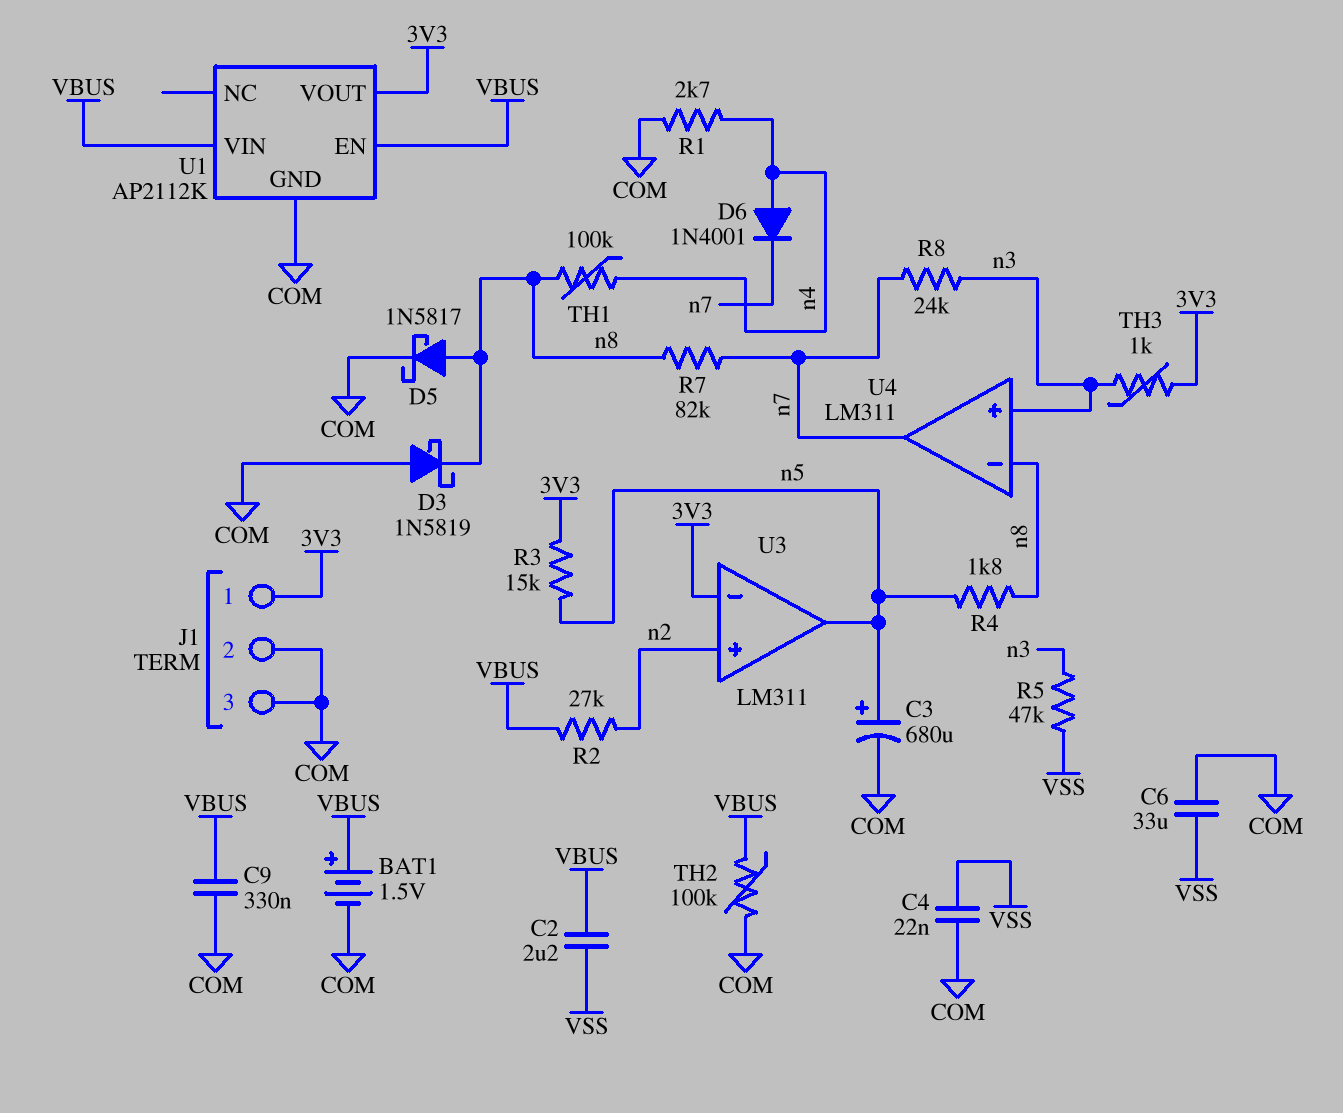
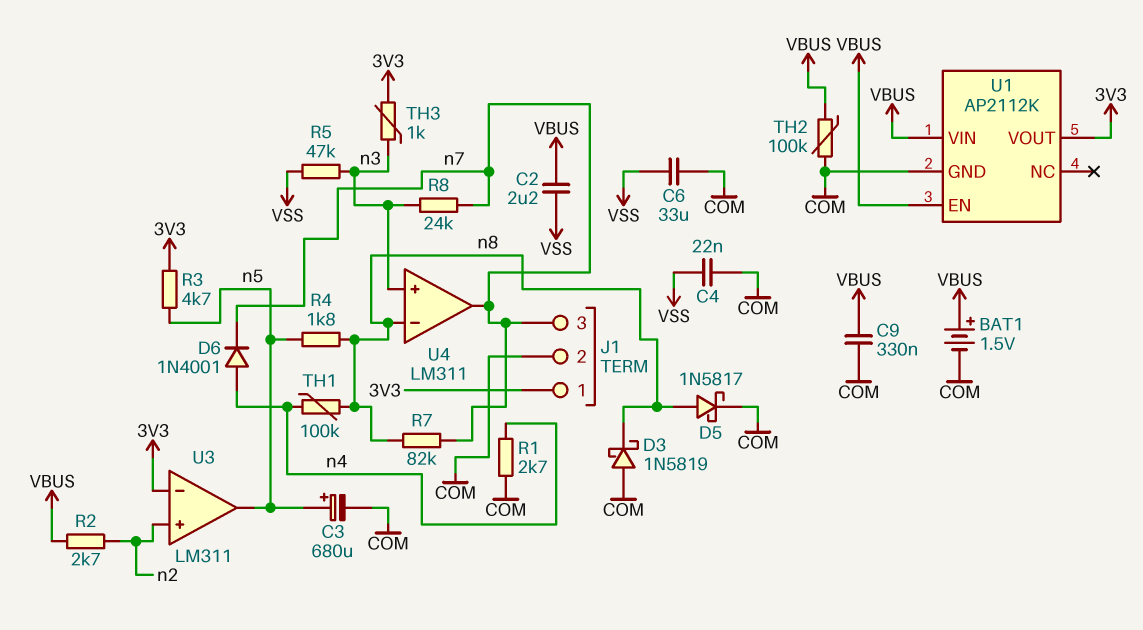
J1 pin 3: COM -> n7
R2: 27k (VBUS, n2) -> 2.7k (VBUS, n2)
R3: 15k (3V3, n5) -> 4.7k (3V3, n5)

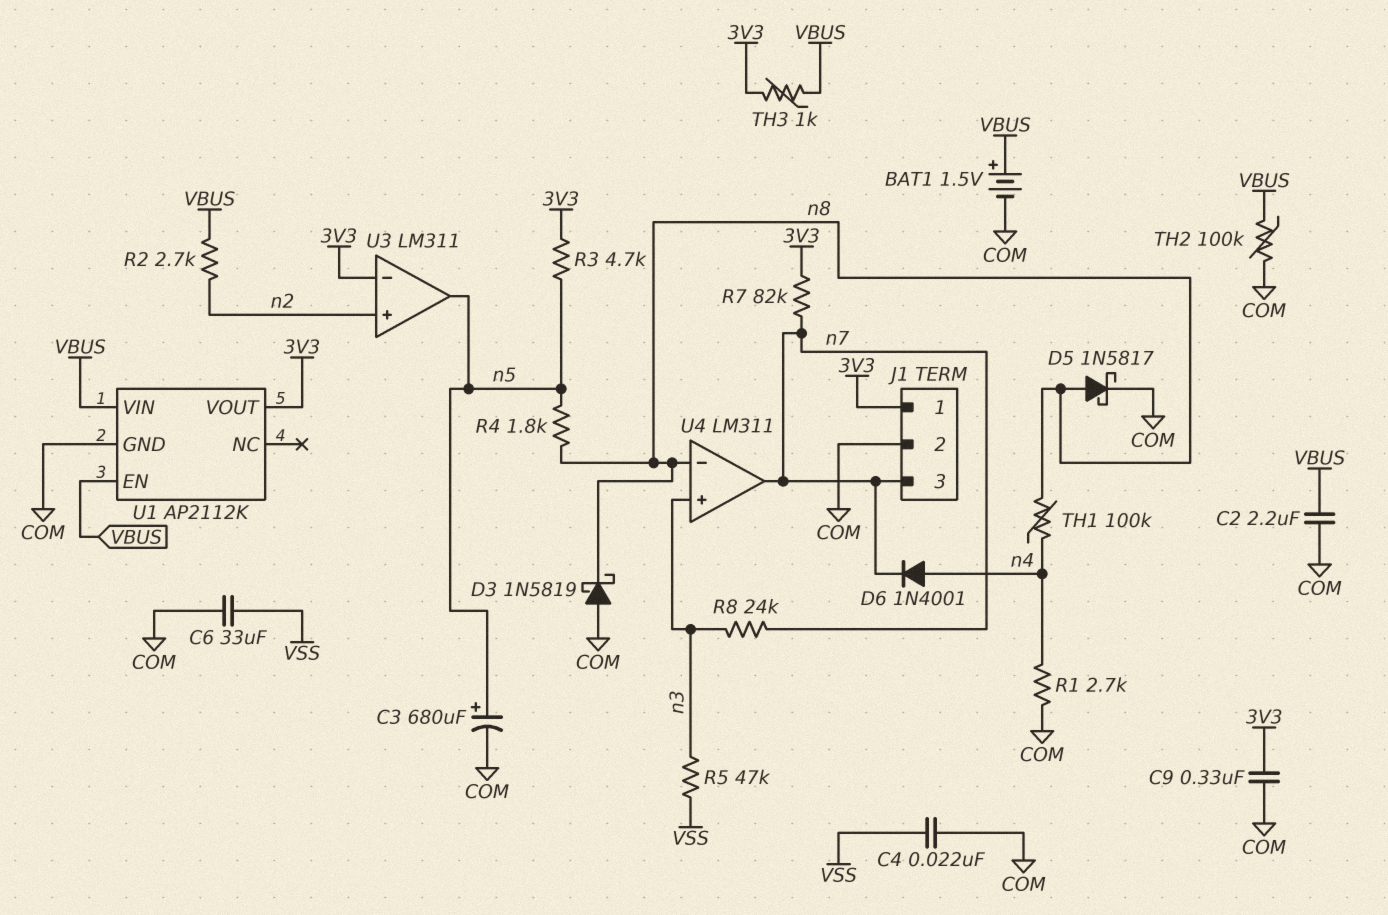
C2: 2.2uF (VBUS, VSS) -> 2.2uF (COM, VBUS)
C9: 330nF (COM, VBUS) -> 330nF (3V3, COM)
R7: 82k (n7, n8) -> 82k (3V3, n7)
TH3: 1k (3V3, n3) -> 1k (3V3, VBUS)

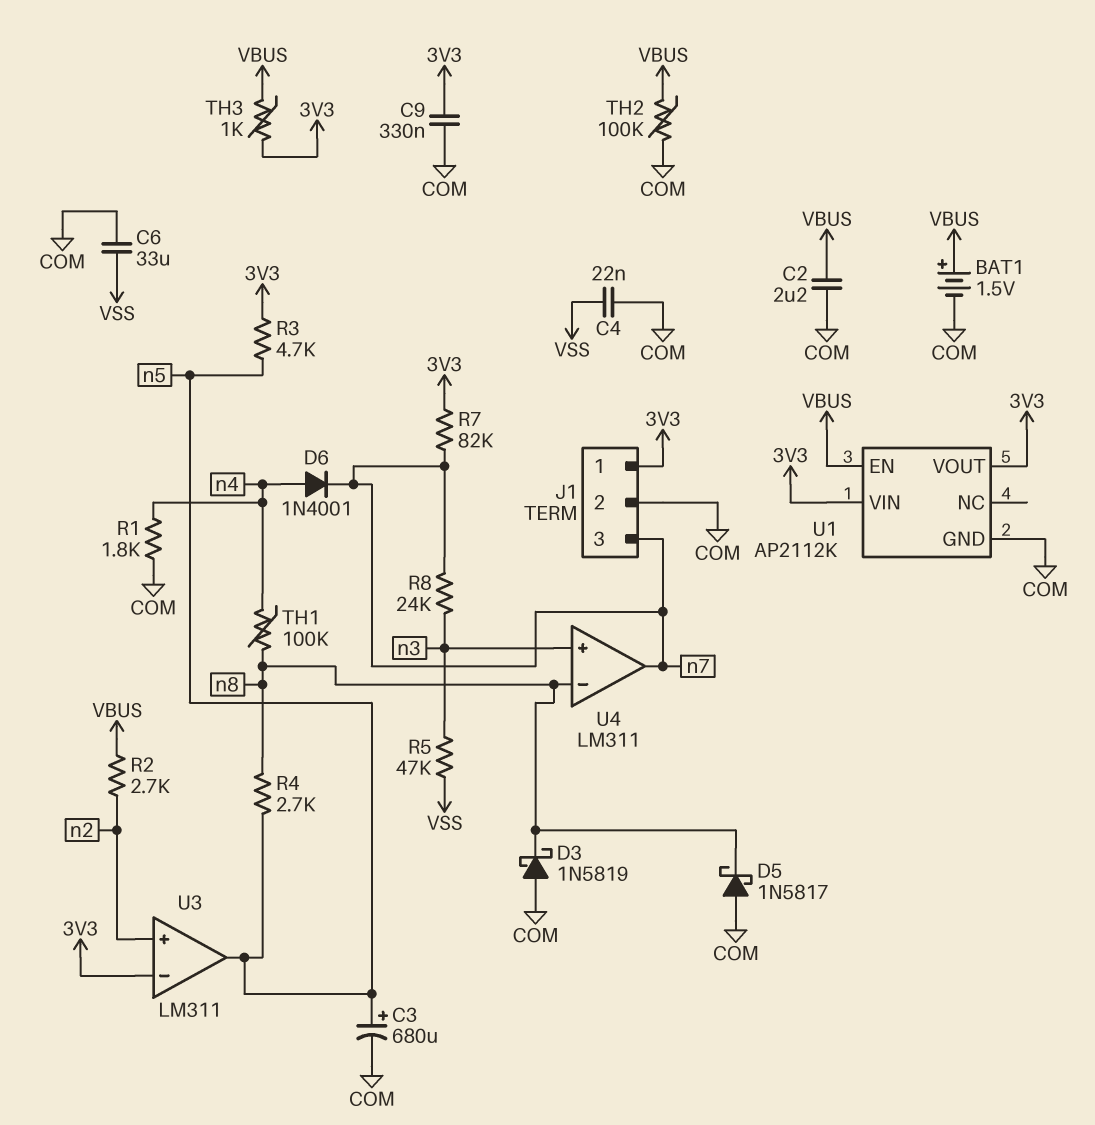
D5: schottky 1N5817 (A n8, K COM) -> schottky 1N5817 (A COM, K n8)
R1: 2.7k (COM, n4) -> 1.8k (COM, n4)
R4: 1.8k (n5, n8) -> 2.7k (n5, n8)
U1 pin VIN: VBUS -> 3V3

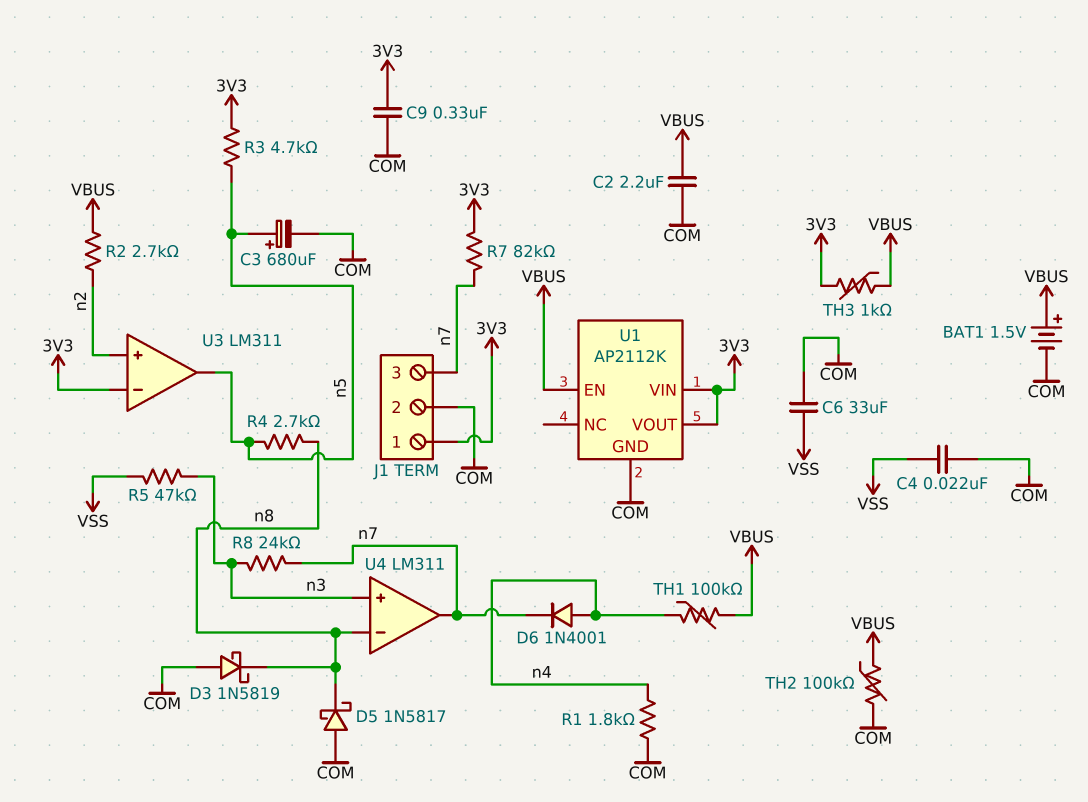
TH1: 100k (n4, n8) -> 100k (VBUS, n4)

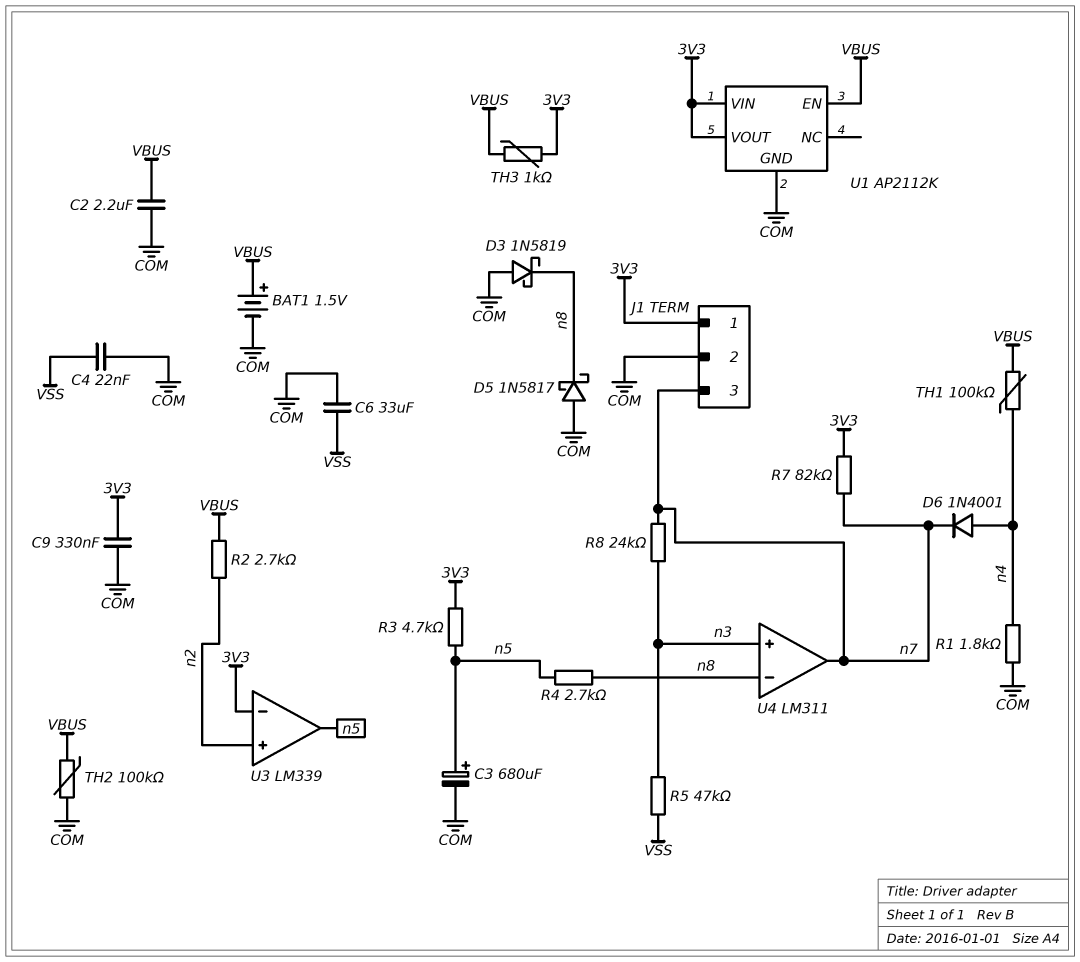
U3: LM311 -> LM339

